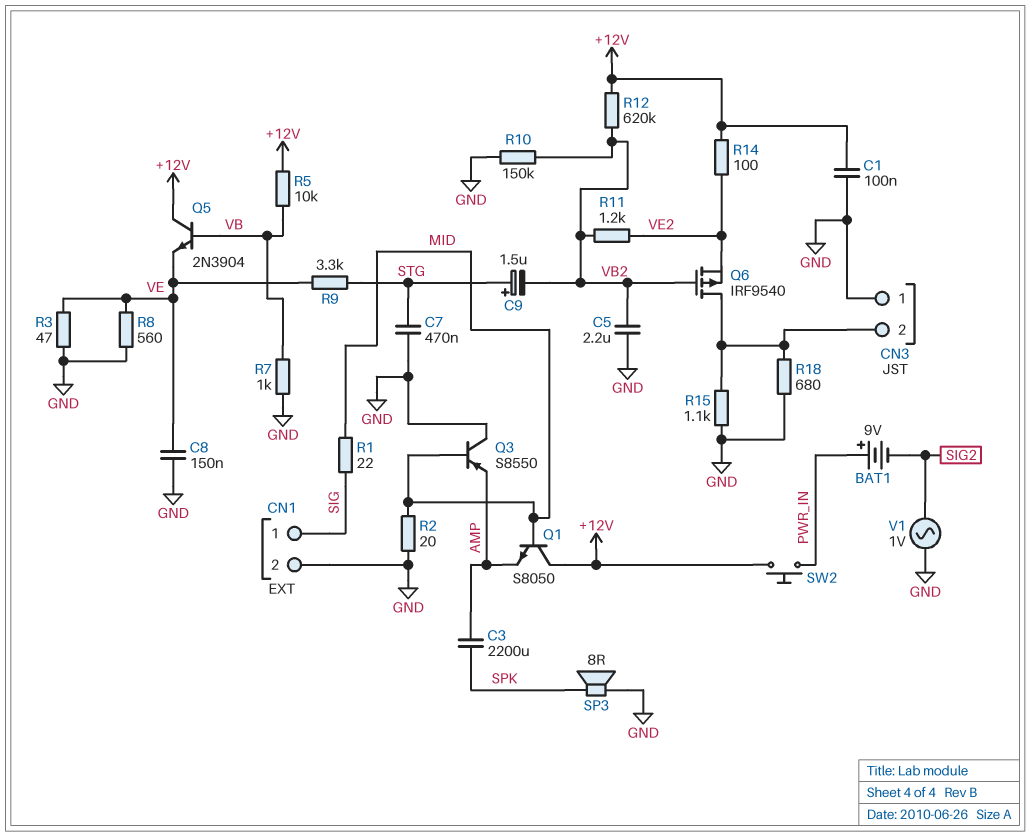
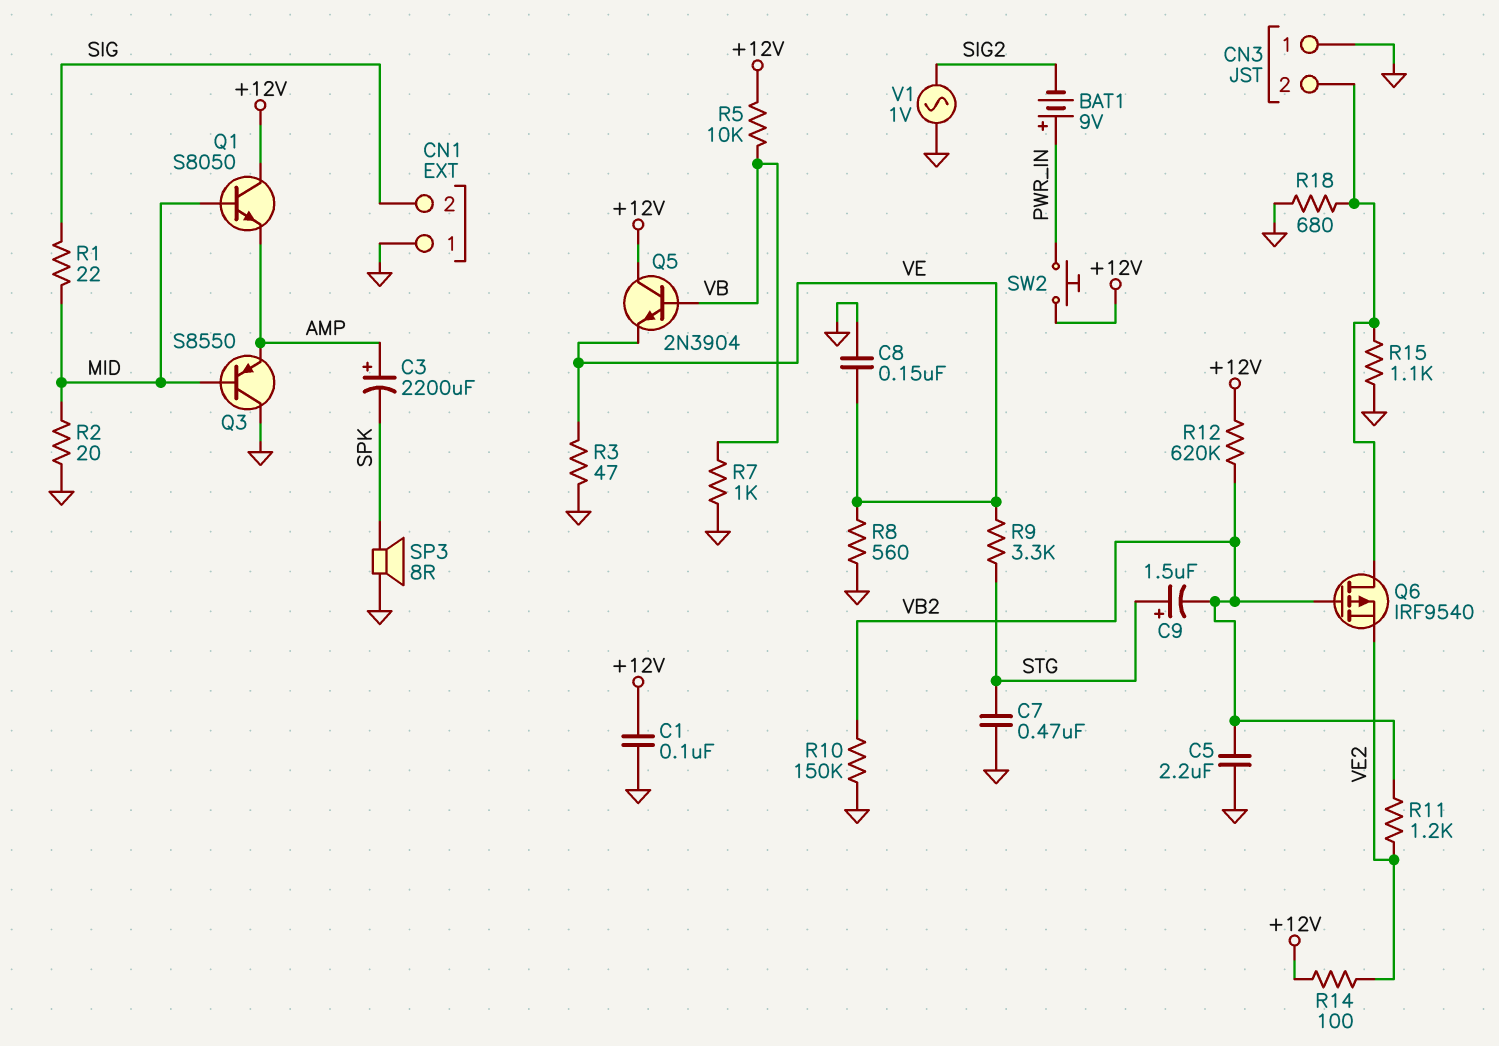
C3: 2200uF (AMP, SPK) -> 2200uF (plus AMP, minus SPK)
CN1 pin 1: SIG -> GND
CN1 pin 2: GND -> SIG

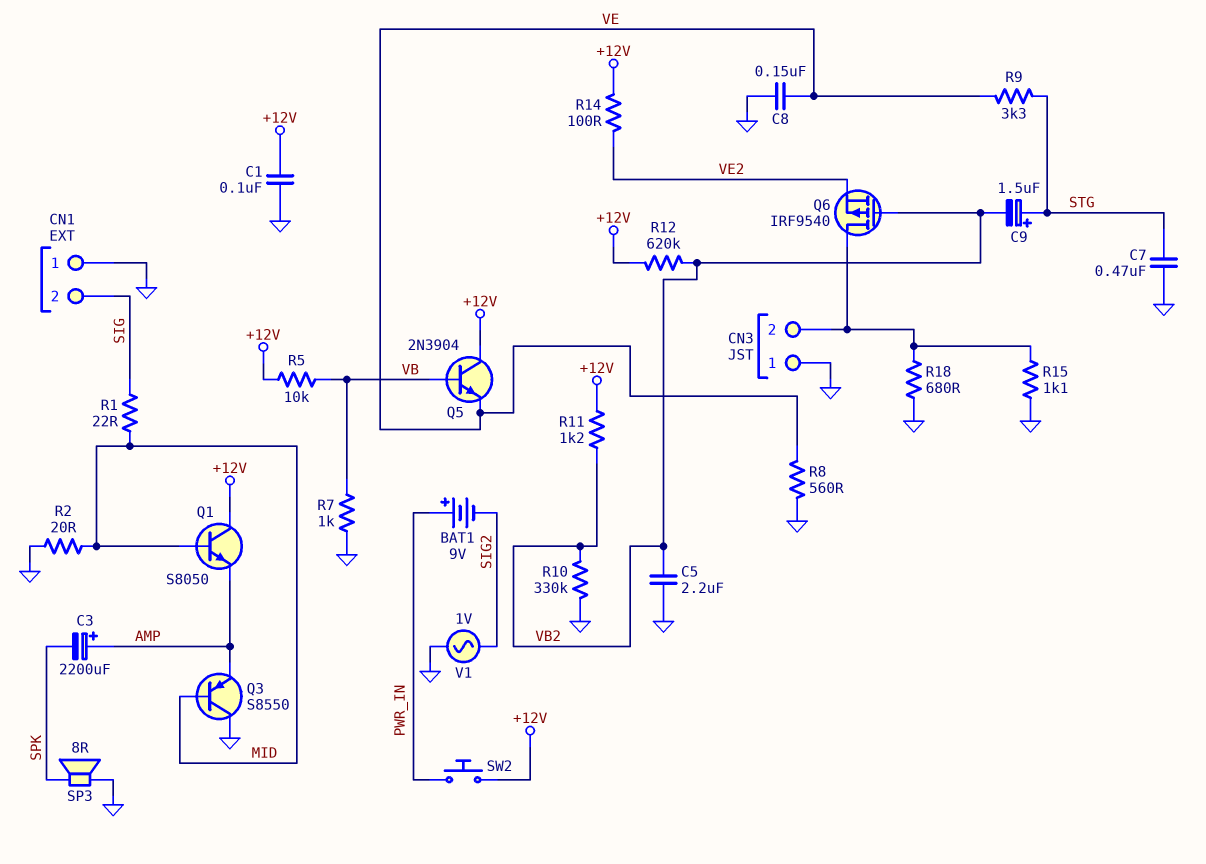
R3: 47 (GND, VE) -> none
R10: 150k (GND, VB2) -> 330k (GND, VB2)
R11: 1.2k (VB2, VE2) -> 1.2k (+12V, VB2)

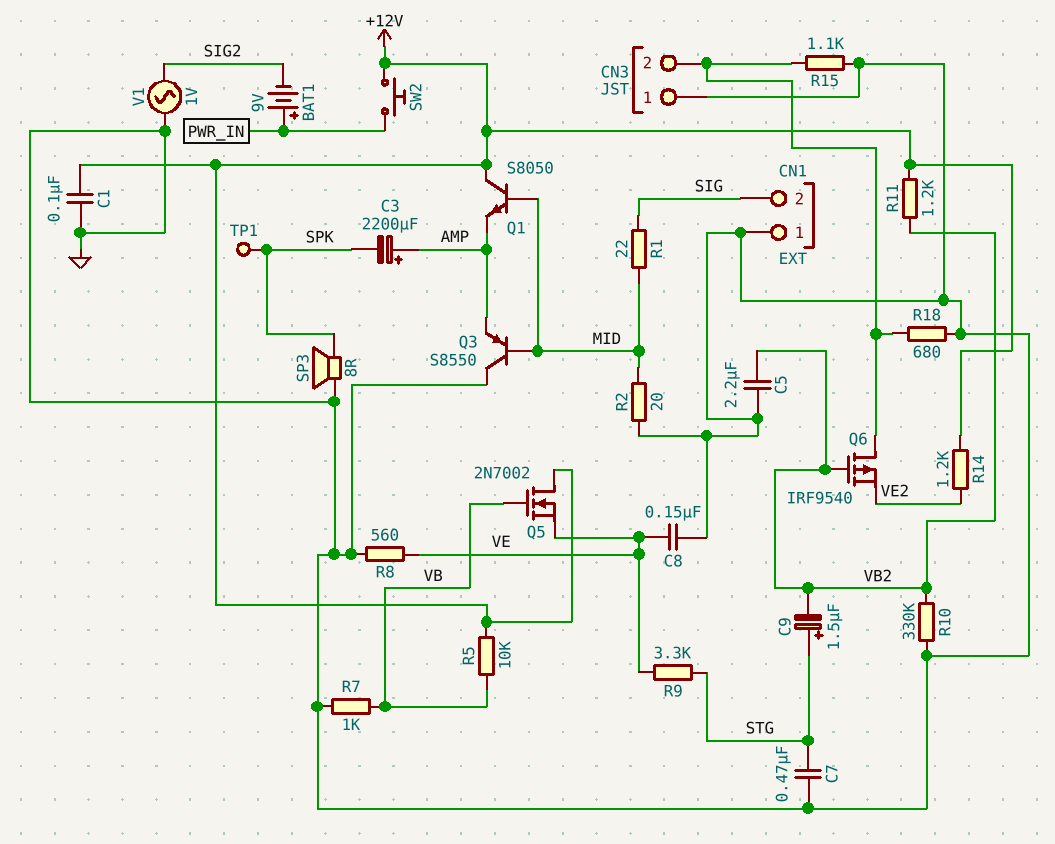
Q5: NPN 2N3904 (B VB, C +12V, E VE) -> NMOS 2N7002 (G VB, D +12V, S VE)
R12: 620k (+12V, VB2) -> none
R14: 100 (+12V, VE2) -> 1.2k (+12V, VE2)
TP1: none -> test point (SPK)

